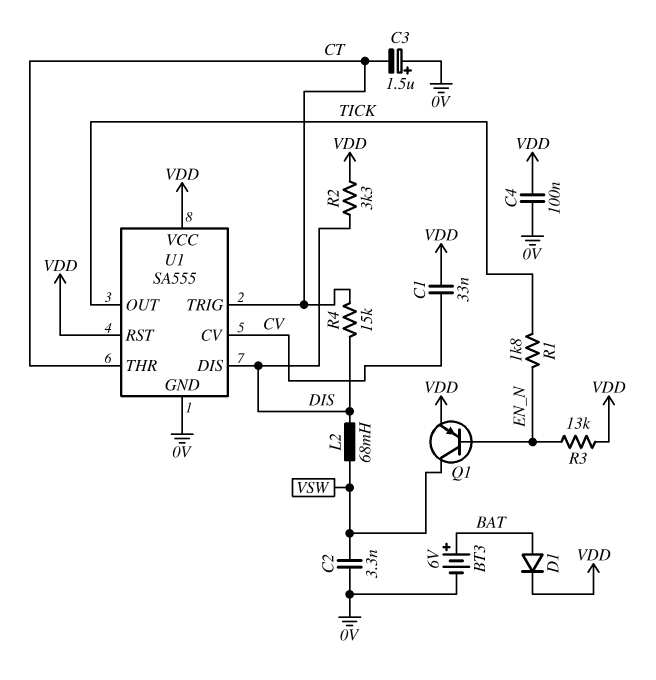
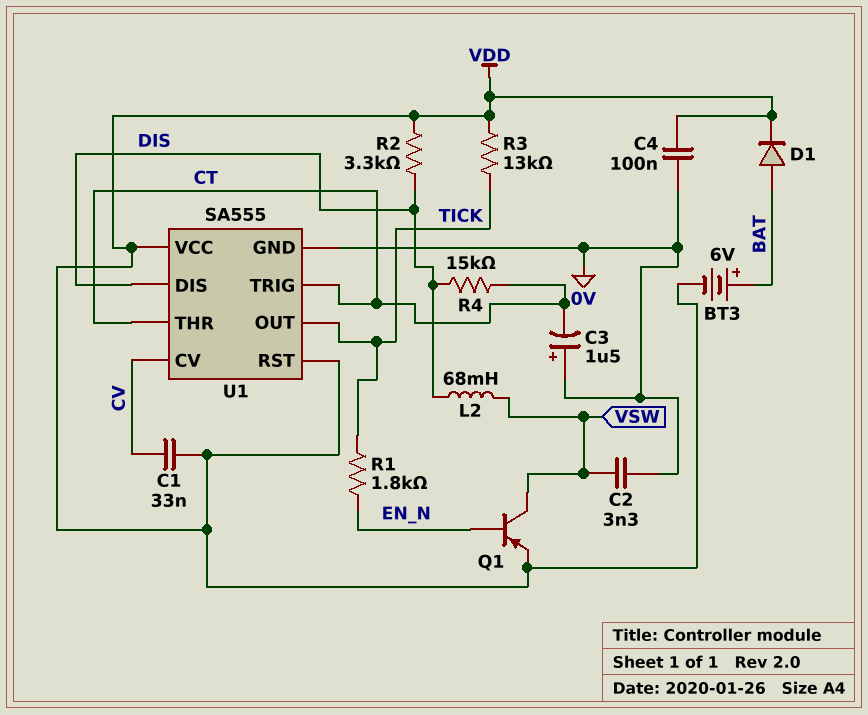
BT3: 6V (plus BAT, minus 0V) -> 6V (plus BAT, minus VDD)
R3: 13k (EN_N, VDD) -> 13k (TICK, VDD)

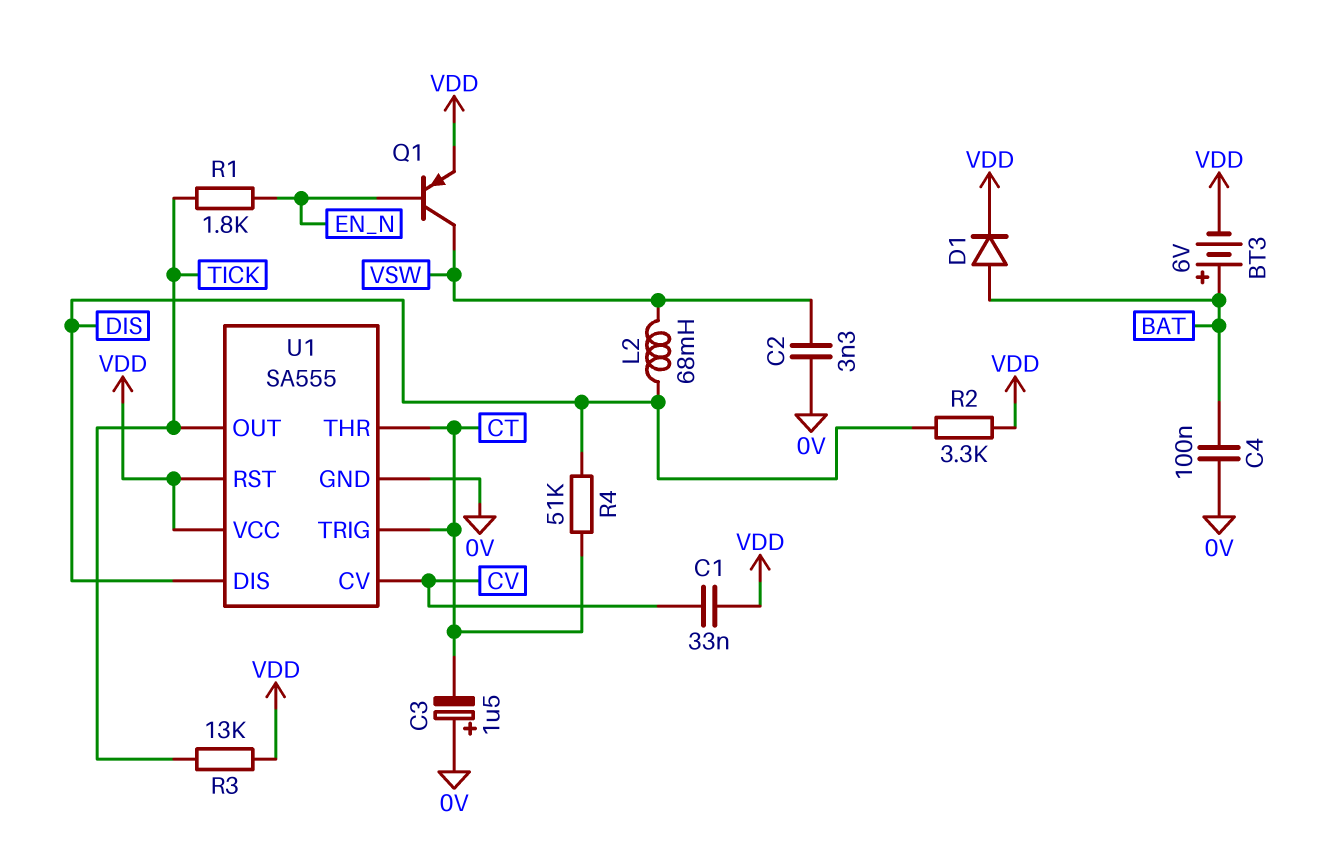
C4: 100nF (0V, VDD) -> 100nF (0V, BAT)
R4: 15k (CT, DIS) -> 51k (CT, DIS)

